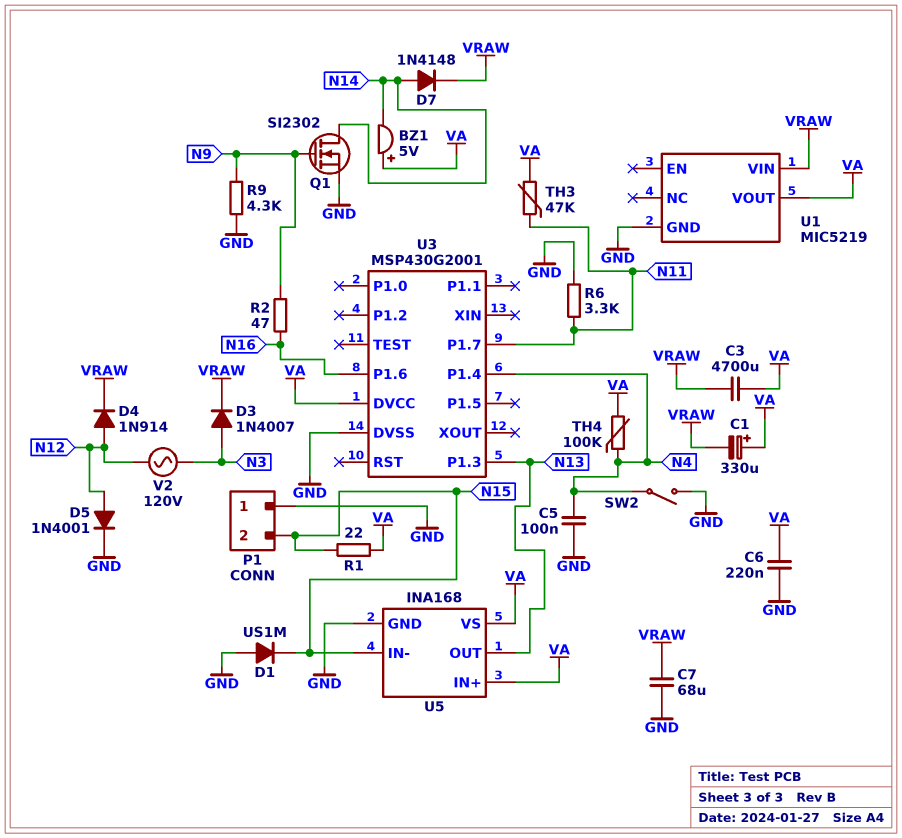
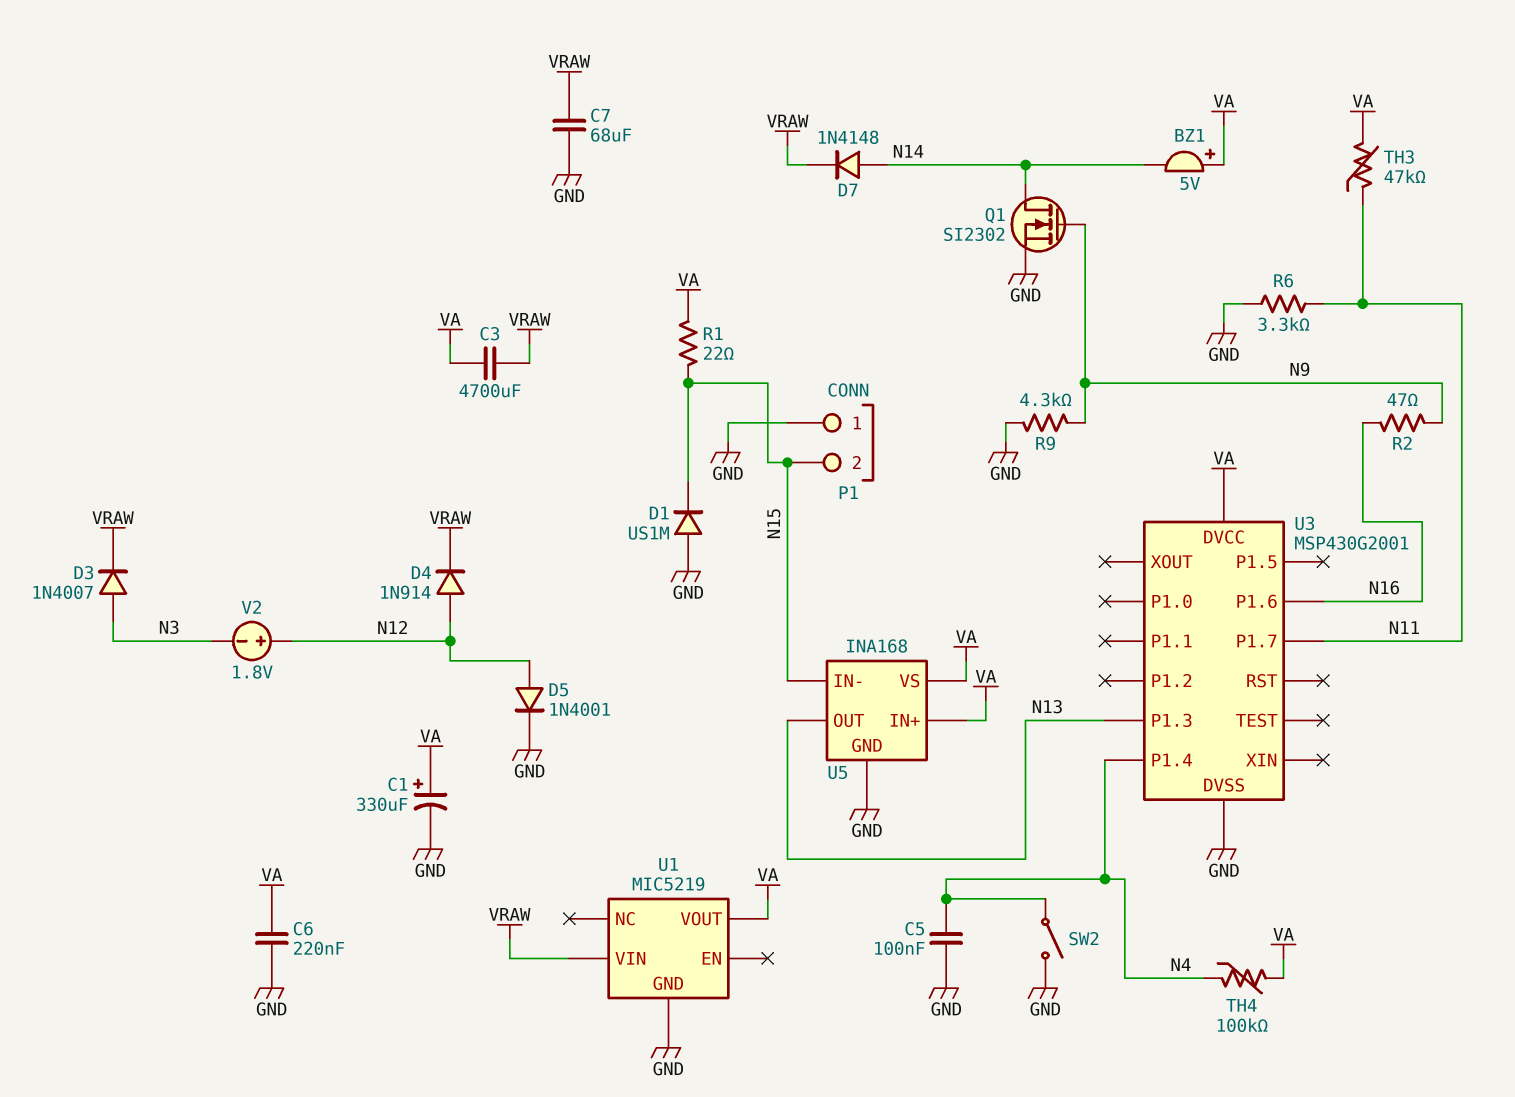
C1: 330uF (plus VA, minus VRAW) -> 330uF (plus VA, minus GND)
V2: AC 120V (N3, N12) -> 1.8V (plus N12, minus N3)

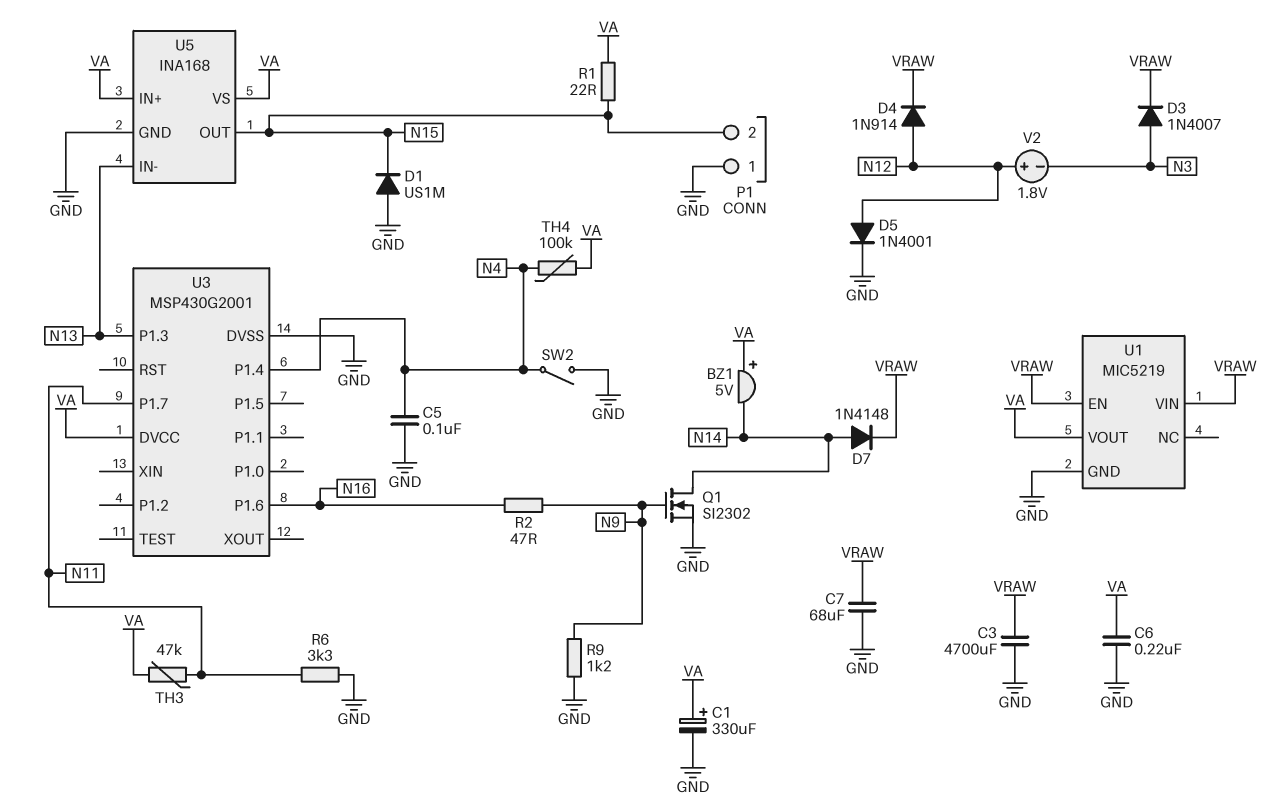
C3: 4700uF (VA, VRAW) -> 4700uF (GND, VRAW)
R9: 4.3k (GND, N9) -> 1.2k (GND, N9)
U1 pin EN: none -> VRAW
U5 pin IN-: N15 -> N13
U5 pin OUT: N13 -> N15

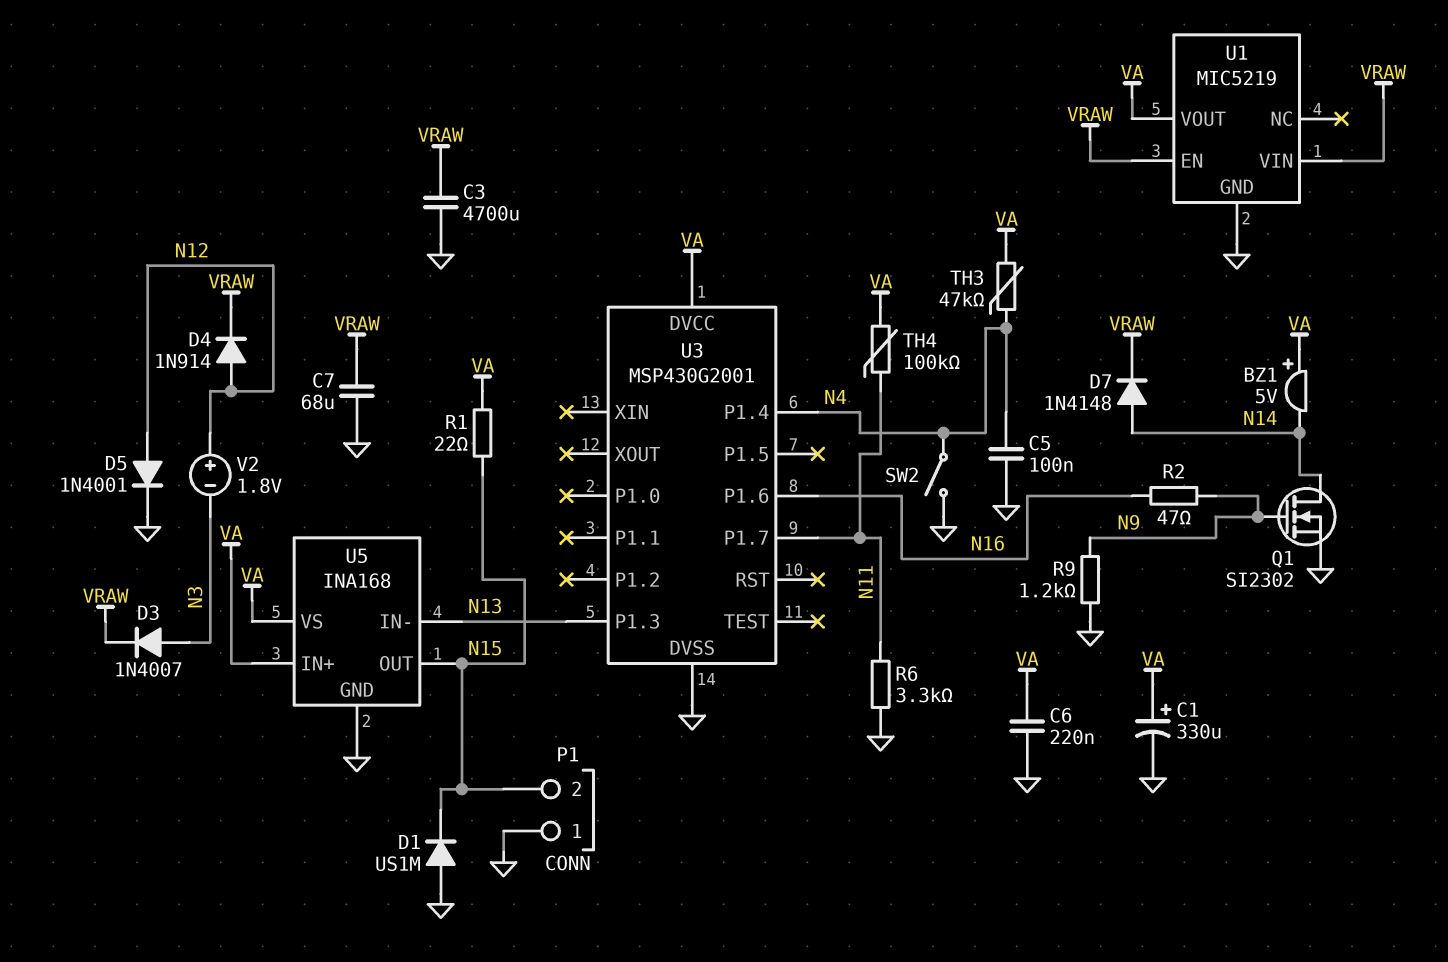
TH3: 47k (N11, VA) -> 47k (N4, VA)
TH4: 100k (N4, VA) -> 100k (N11, VA)

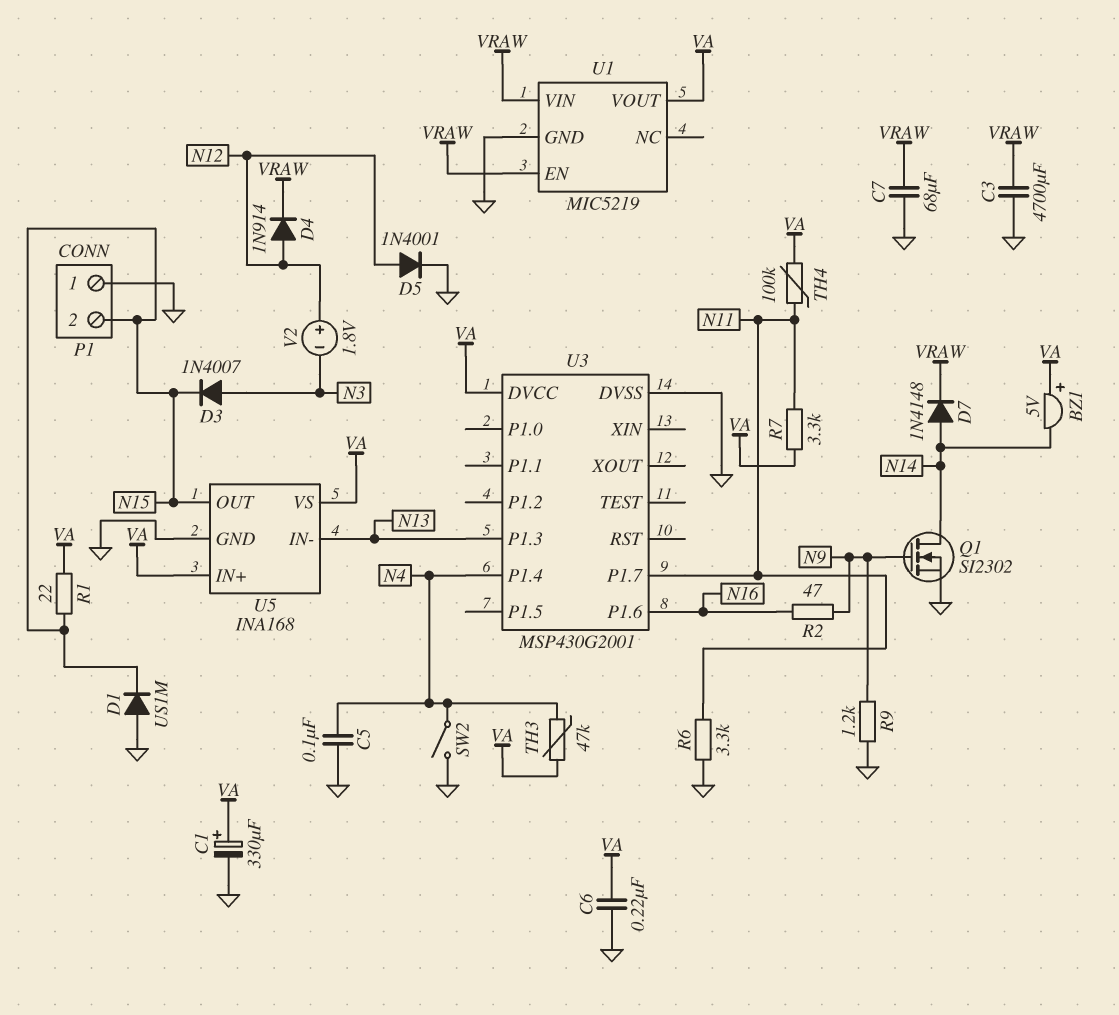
D3: diode 1N4007 (A N3, K VRAW) -> diode 1N4007 (A N3, K N15)
R7: none -> 3.3k (N11, VA)

